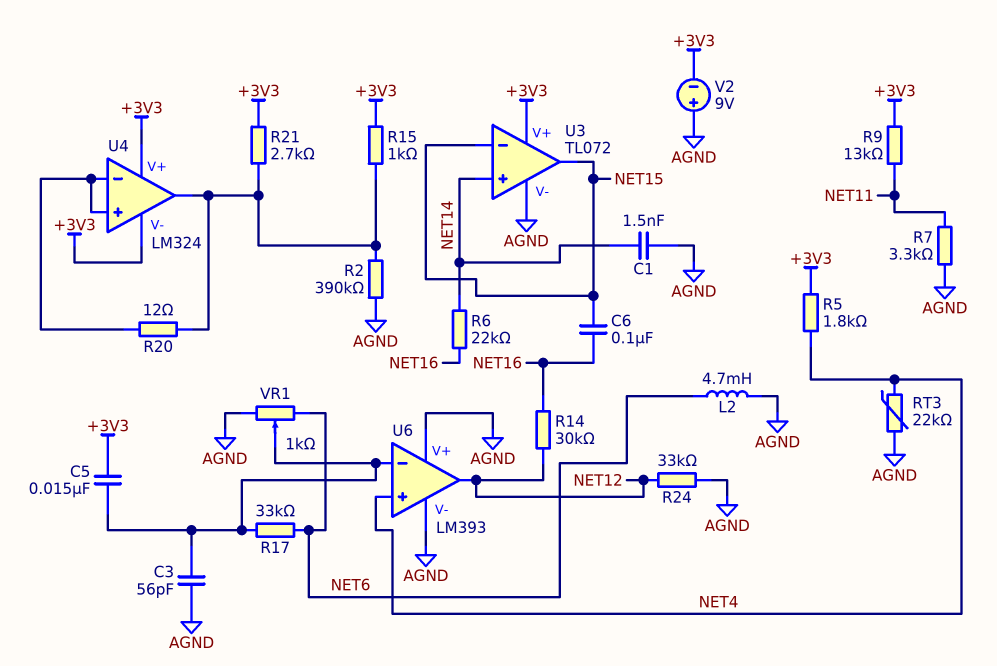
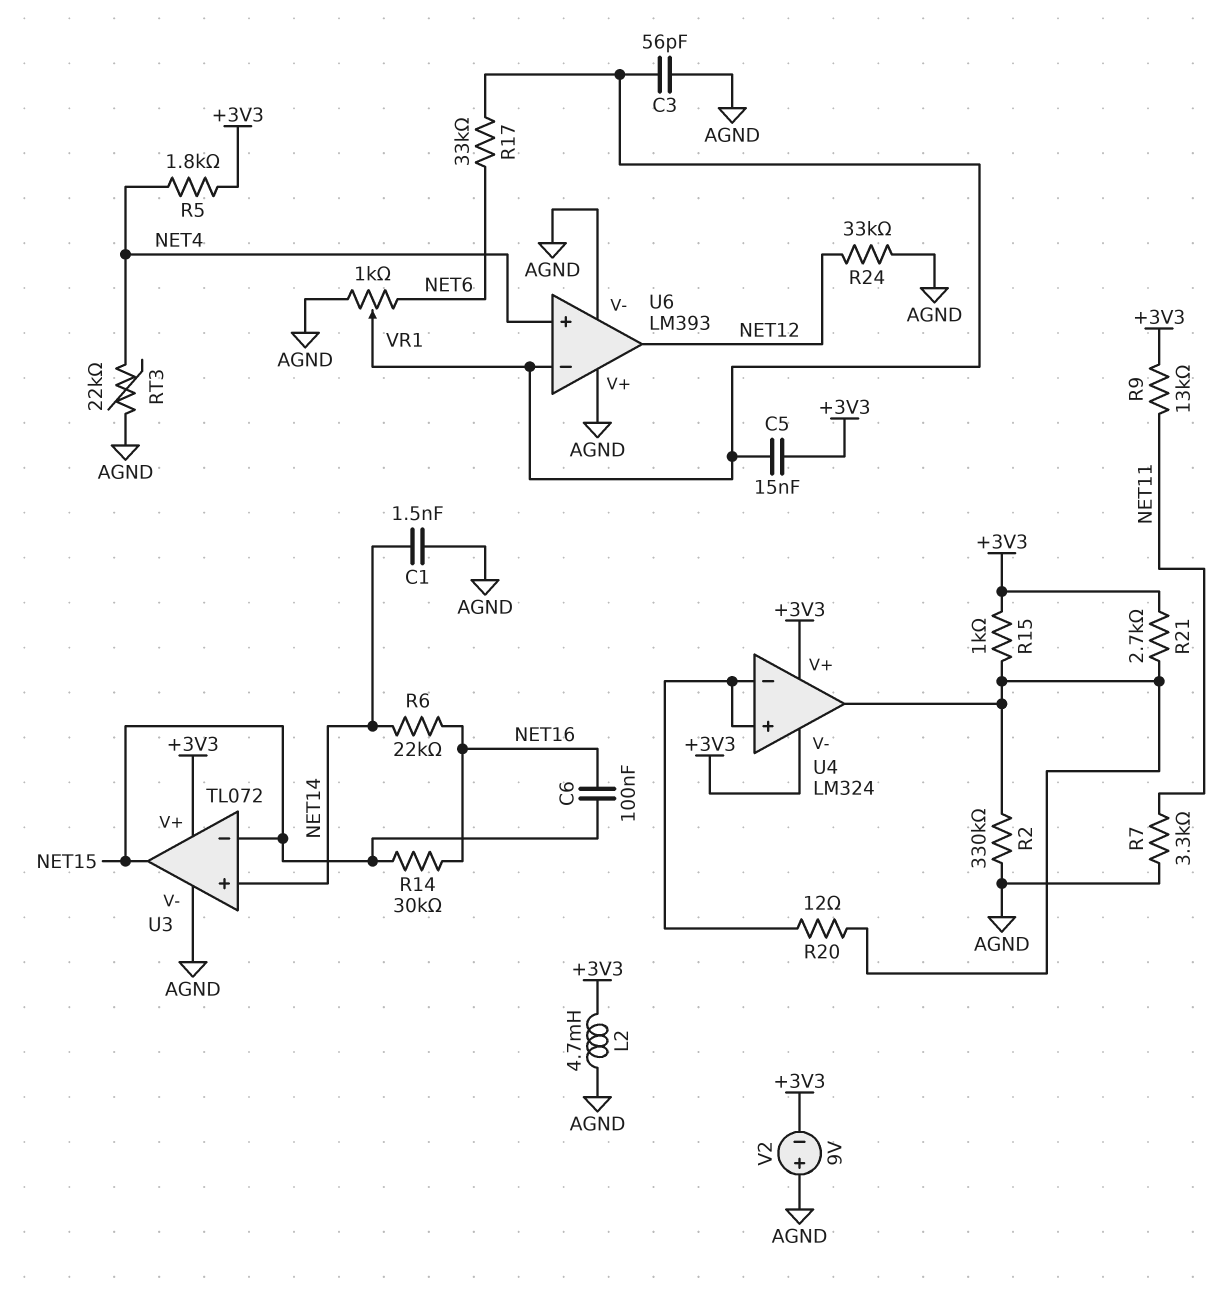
L2: 4.7mH (AGND, NET6) -> 4.7mH (+3V3, AGND)
R2: 390k (AGND, U4/out) -> 330k (AGND, U4/out)
R14: 30k (NET12, NET16) -> 30k (NET15, NET16)

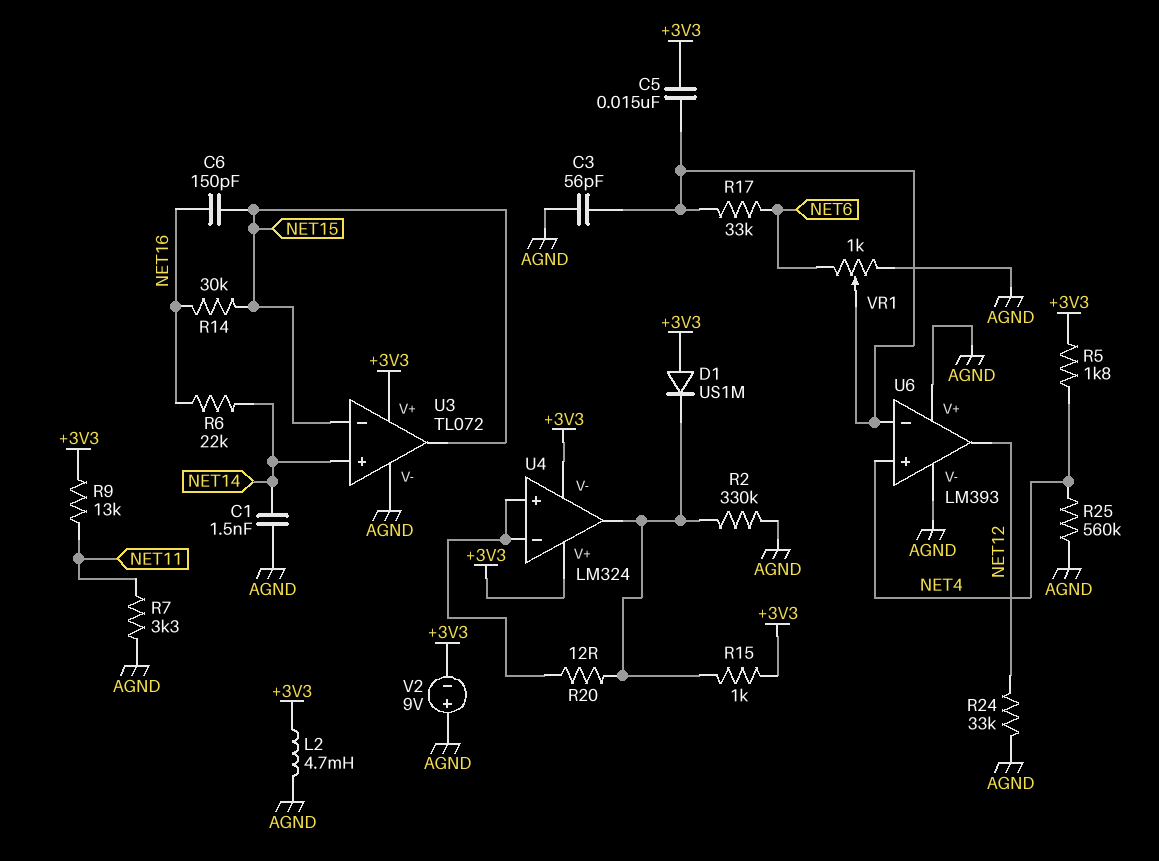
C6: 100nF (NET15, NET16) -> 150pF (NET15, NET16)
D1: none -> diode US1M (A +3V3, K U4/out)
R21: 2.7k (+3V3, U4/out) -> none
R25: none -> 560k (AGND, NET4)
RT3: 22k (AGND, NET4) -> none

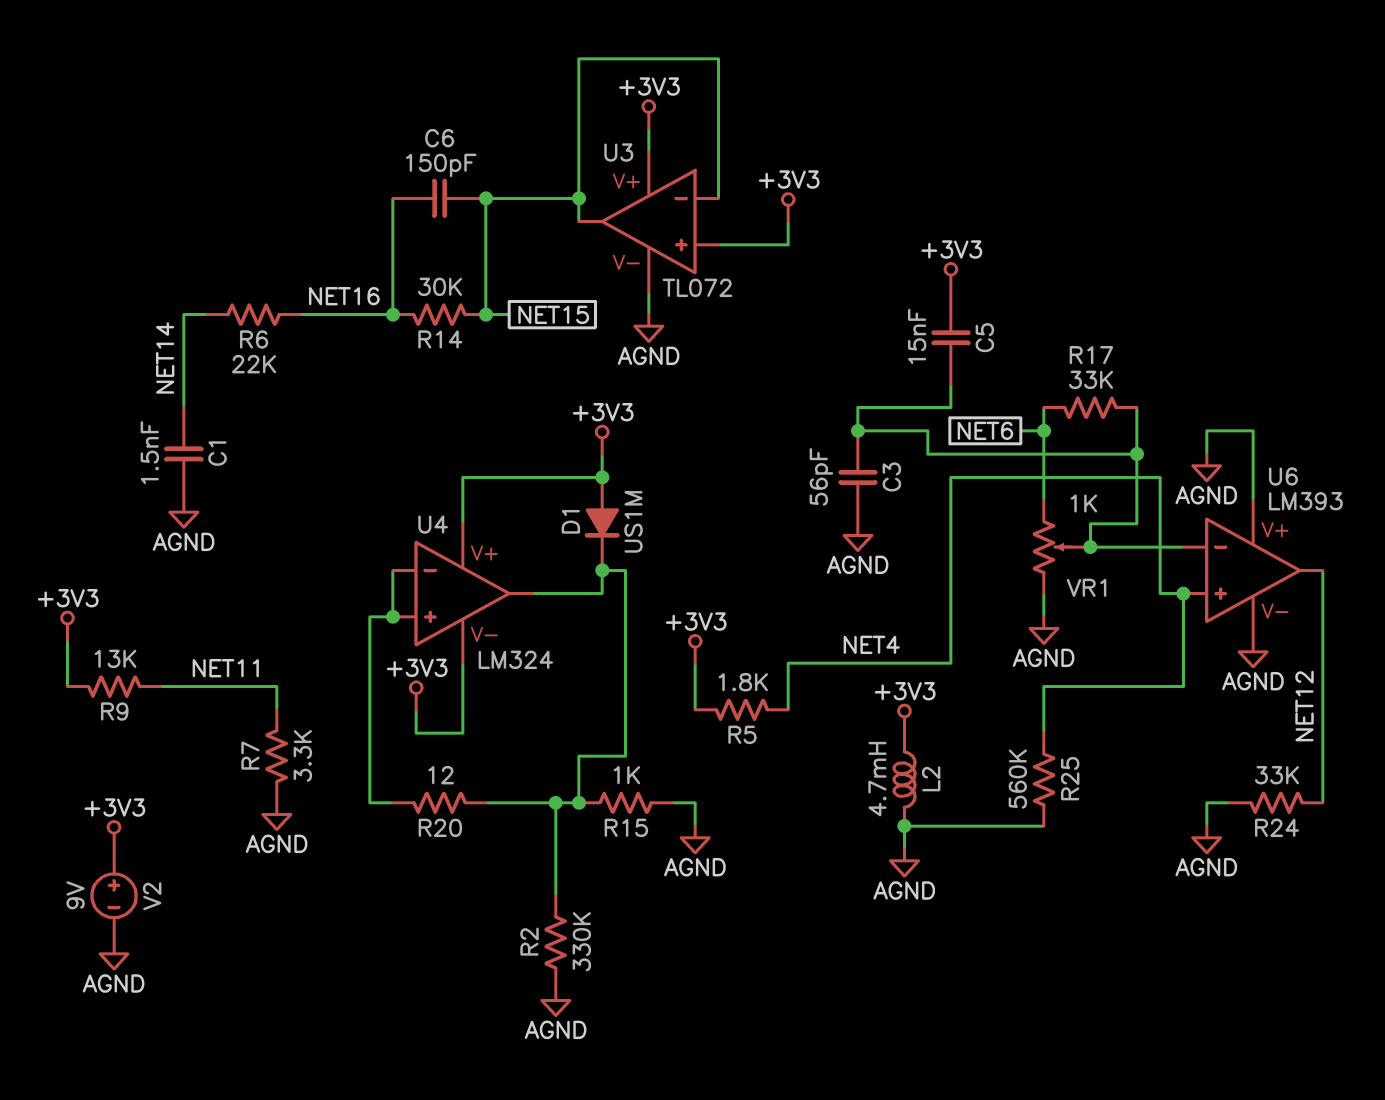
R15: 1k (+3V3, U4/out) -> 1k (AGND, U4/out)
U3 pin in+: NET14 -> +3V3
V2: 9V (plus AGND, minus +3V3) -> 9V (plus +3V3, minus AGND)

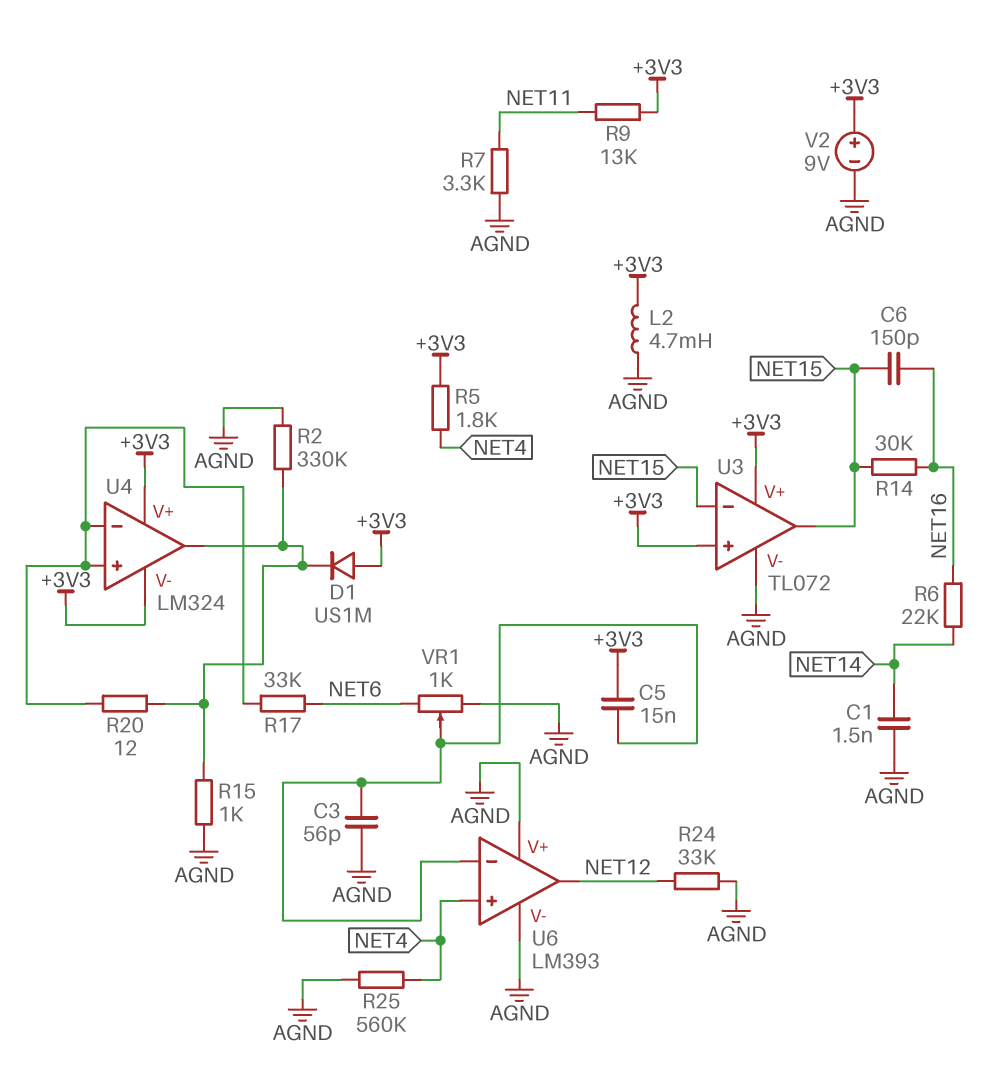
R17: 33k (NET6, U6/in-) -> 33k (NET6, U4/in+)

